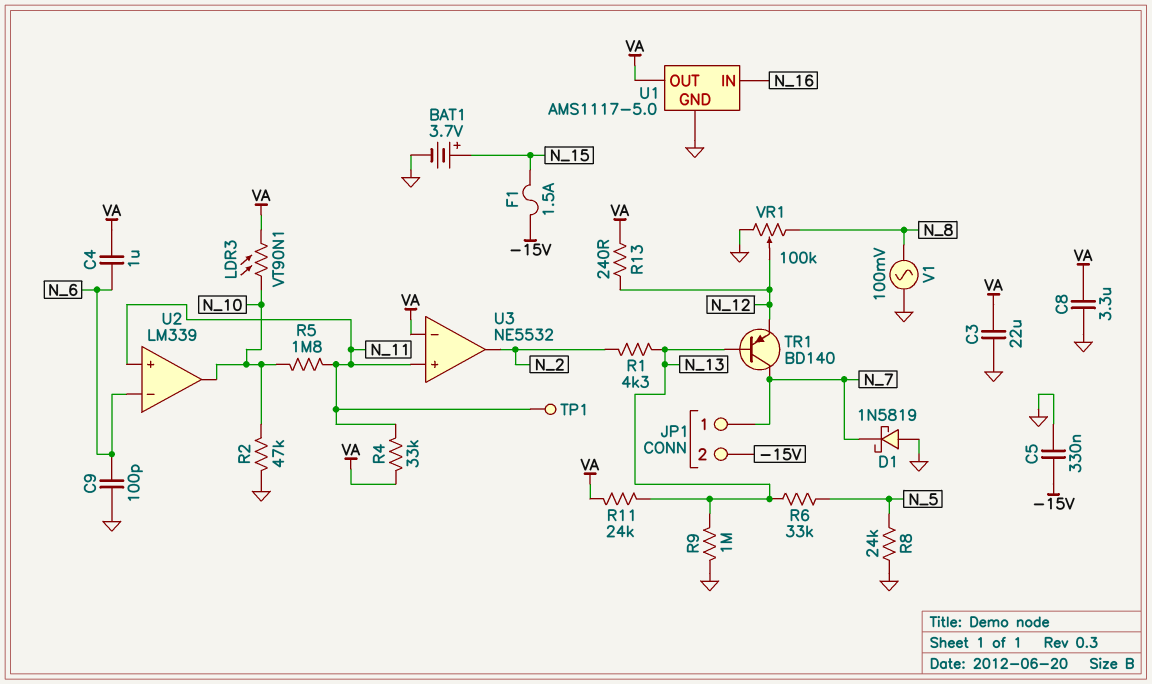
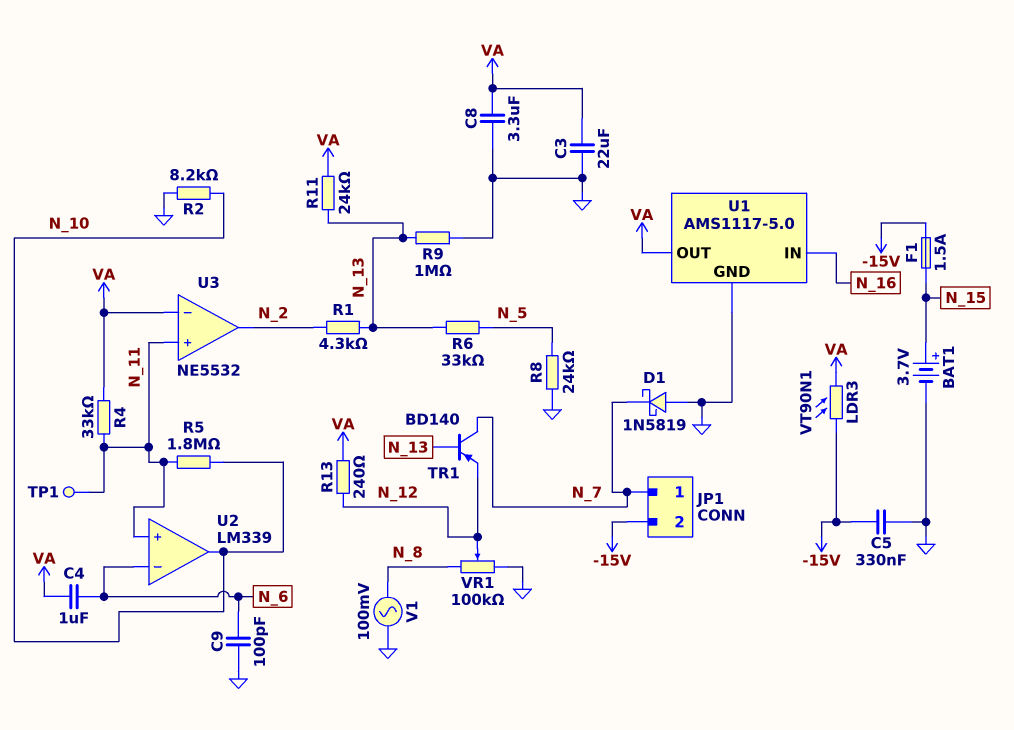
LDR3: VT90N1 (N_10, VA) -> VT90N1 (-15V, VA)
R2: 47k (GND, N_10) -> 8.2k (GND, N_10)

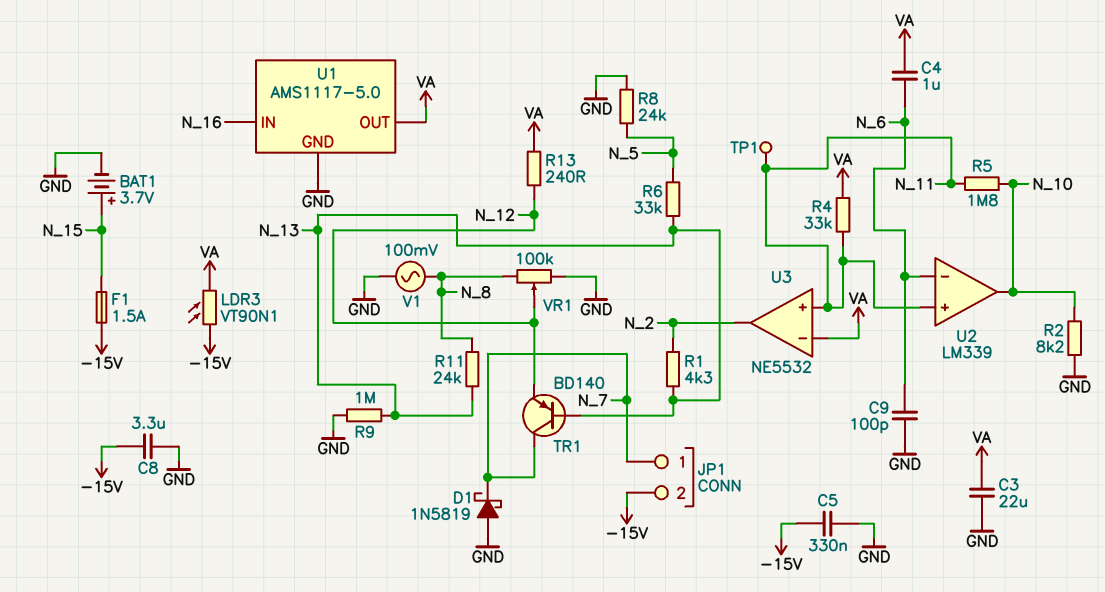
C8: 3.3uF (GND, VA) -> 3.3uF (-15V, GND)
R11: 24k (N_13, VA) -> 24k (N_8, N_13)

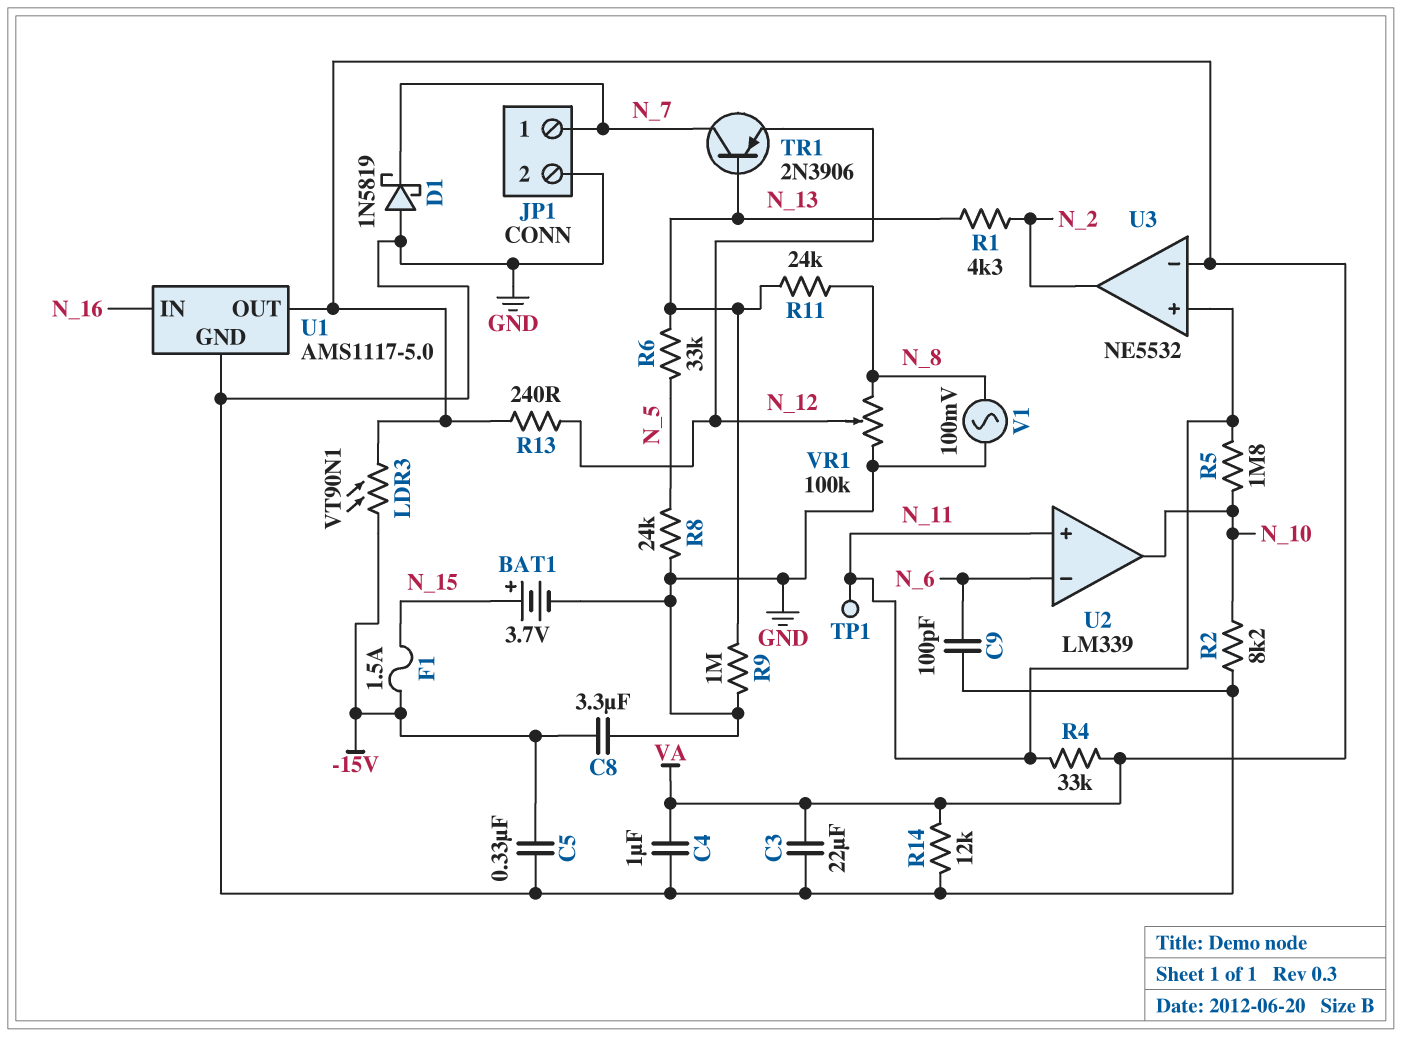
C4: 1uF (N_6, VA) -> 1uF (GND, VA)
JP1 pin 2: -15V -> GND
R14: none -> 12k (GND, VA)
TR1: PNP BD140 (B N_13, C N_7, E N_12) -> PNP 2N3906 (B N_13, C N_7, E N_12)

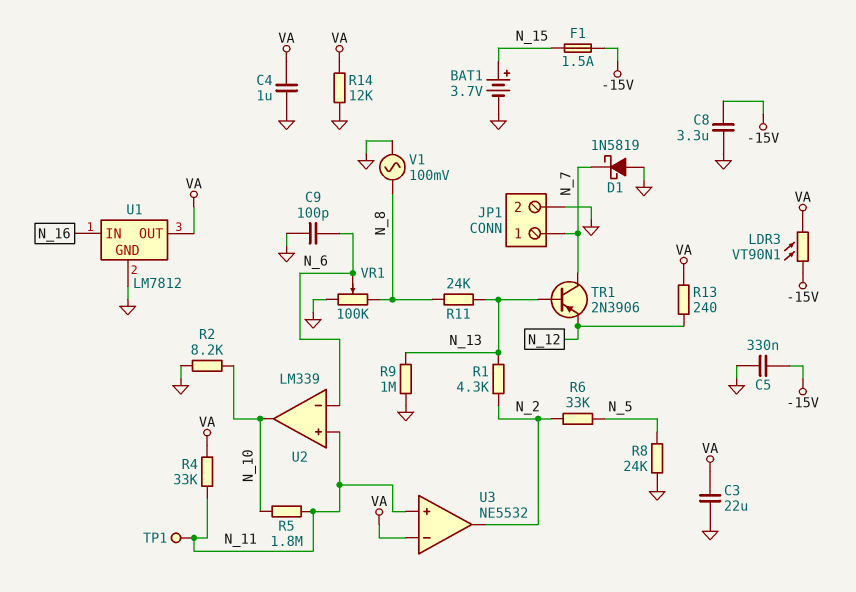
R6: 33k (N_5, N_13) -> 33k (N_2, N_5)
U1: AMS1117-5.0 -> LM7812
VR1: 100k (GND, N_8, wiper N_12) -> 100k (GND, N_8, wiper N_6)

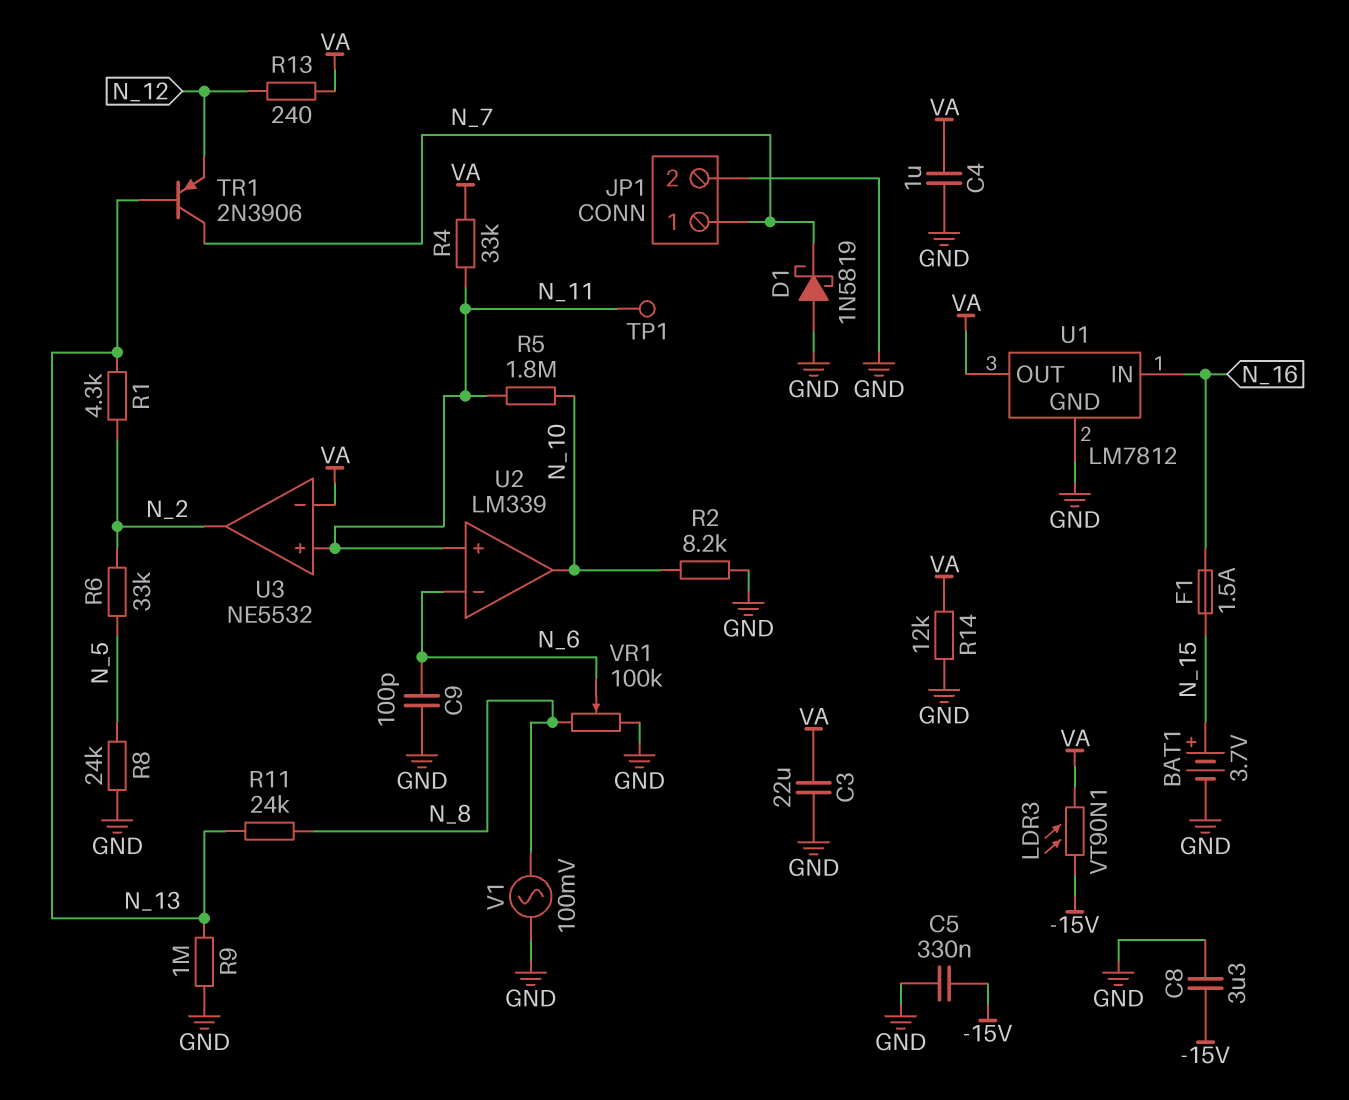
F1: 1.5A (-15V, N_15) -> 1.5A (N_15, N_16)

